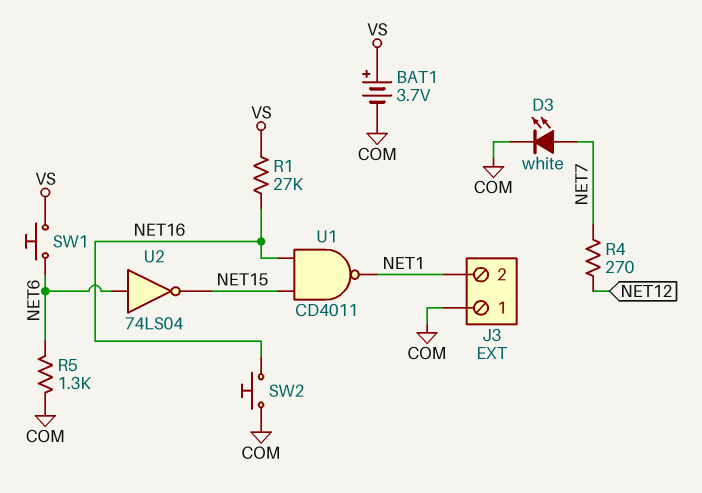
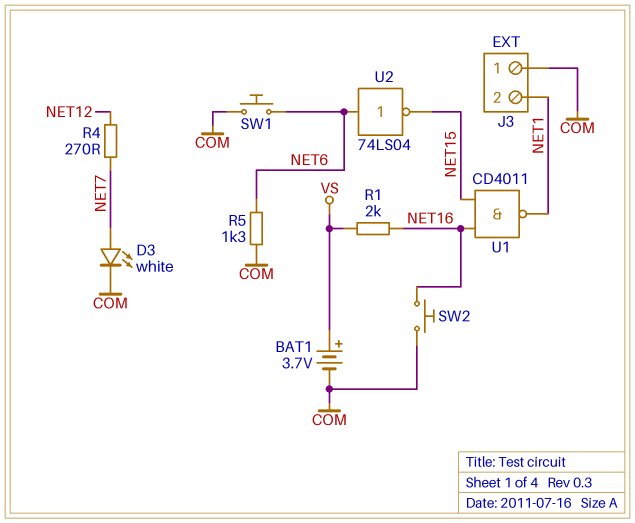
R1: 27k (NET16, VS) -> 2k (NET16, VS)
SW1: button (NET6, VS) -> button (COM, NET6)

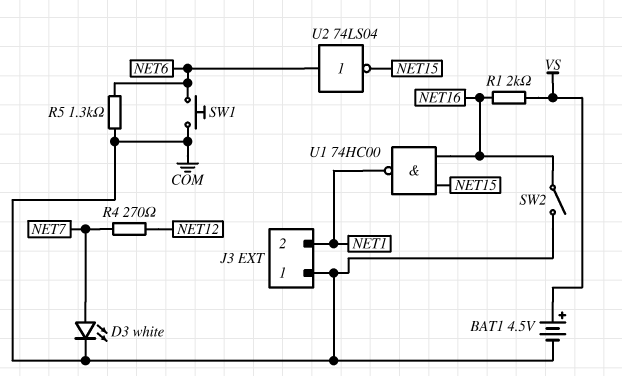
BAT1: 3.7V (plus VS, minus COM) -> 4.5V (plus VS, minus COM)
SW2: button (COM, NET16) -> switch (COM, NET16)
U1: NAND CD4011 (in NET15, in NET16, out NET1) -> NAND 74HC00 (in NET15, in NET16, out NET1)

